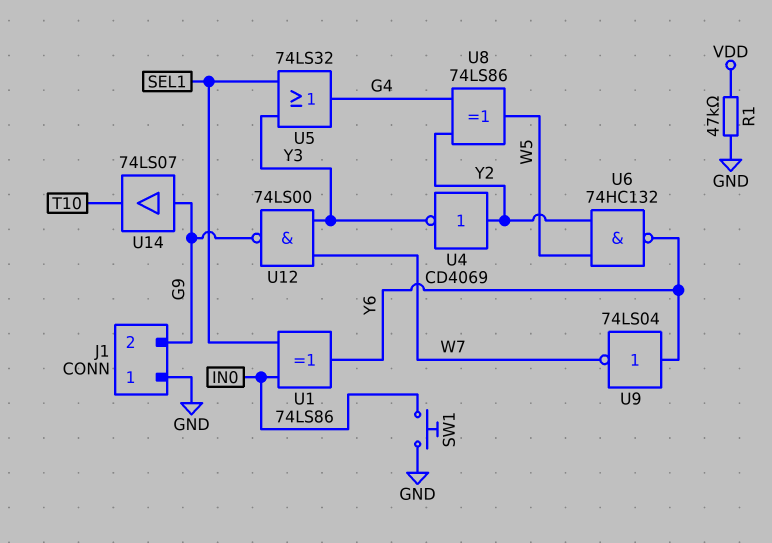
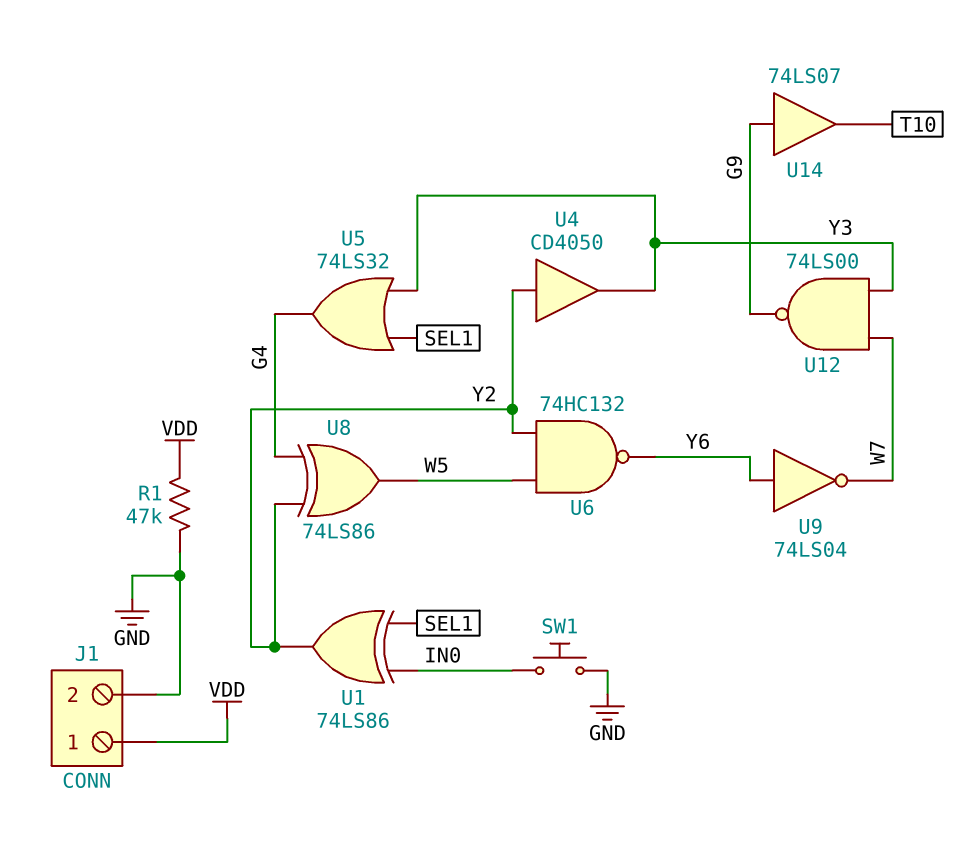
J1 pin 1: GND -> VDD
J1 pin 2: G9 -> GND
U1: XOR 74LS86 (in IN0, in SEL1, out Y6) -> XOR 74LS86 (in IN0, in SEL1, out Y2)
U4: NOT CD4069 (in Y2, out Y3) -> buffer CD4050 (in Y2, out Y3)

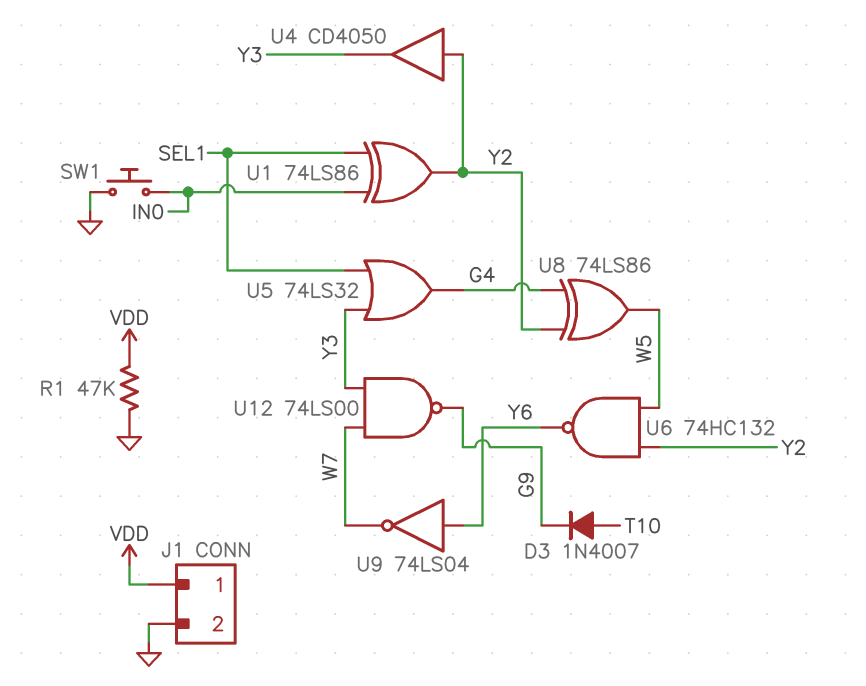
D3: none -> diode 1N4007 (A T10, K G9)
U14: buffer 74LS07 (in G9, out T10) -> none

